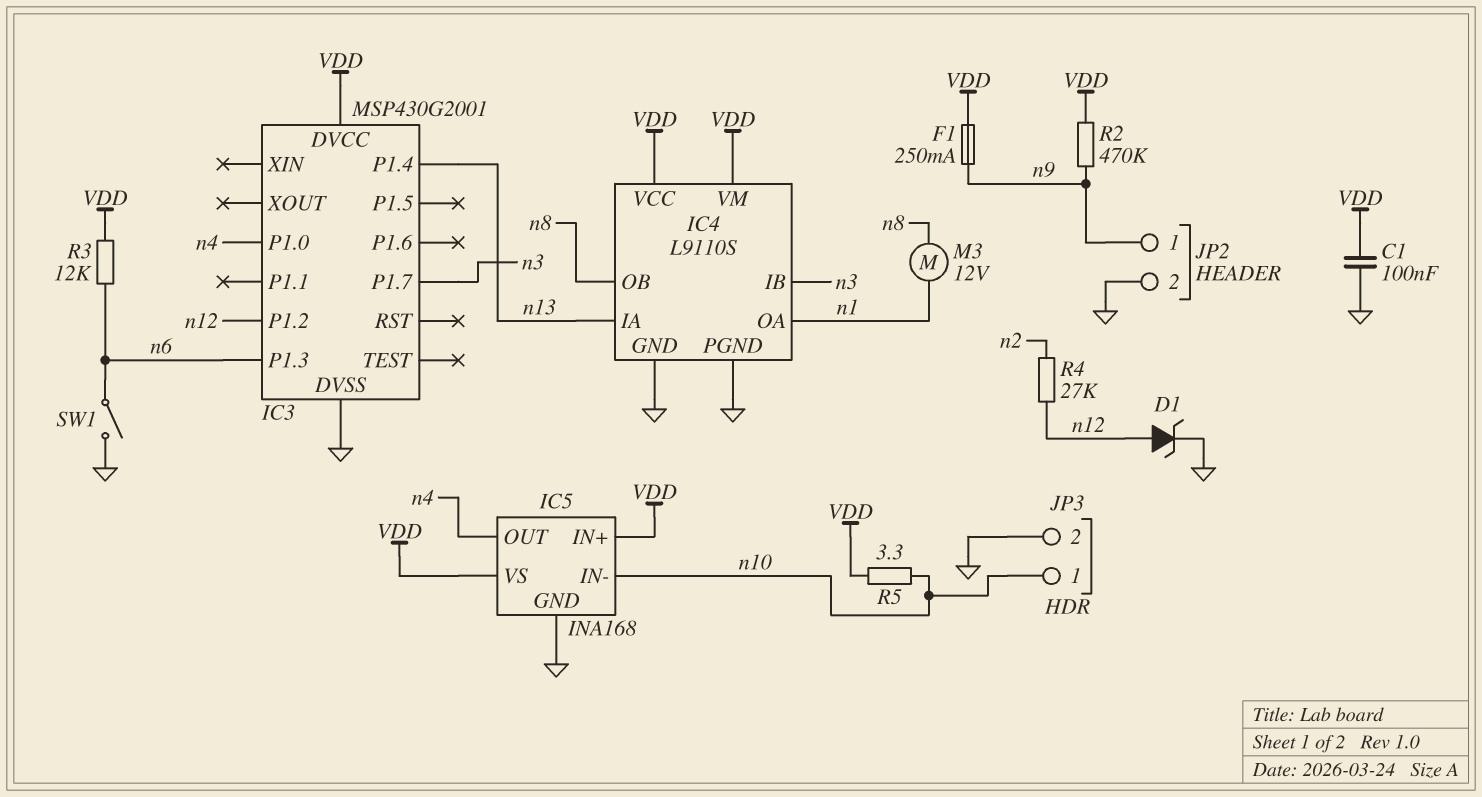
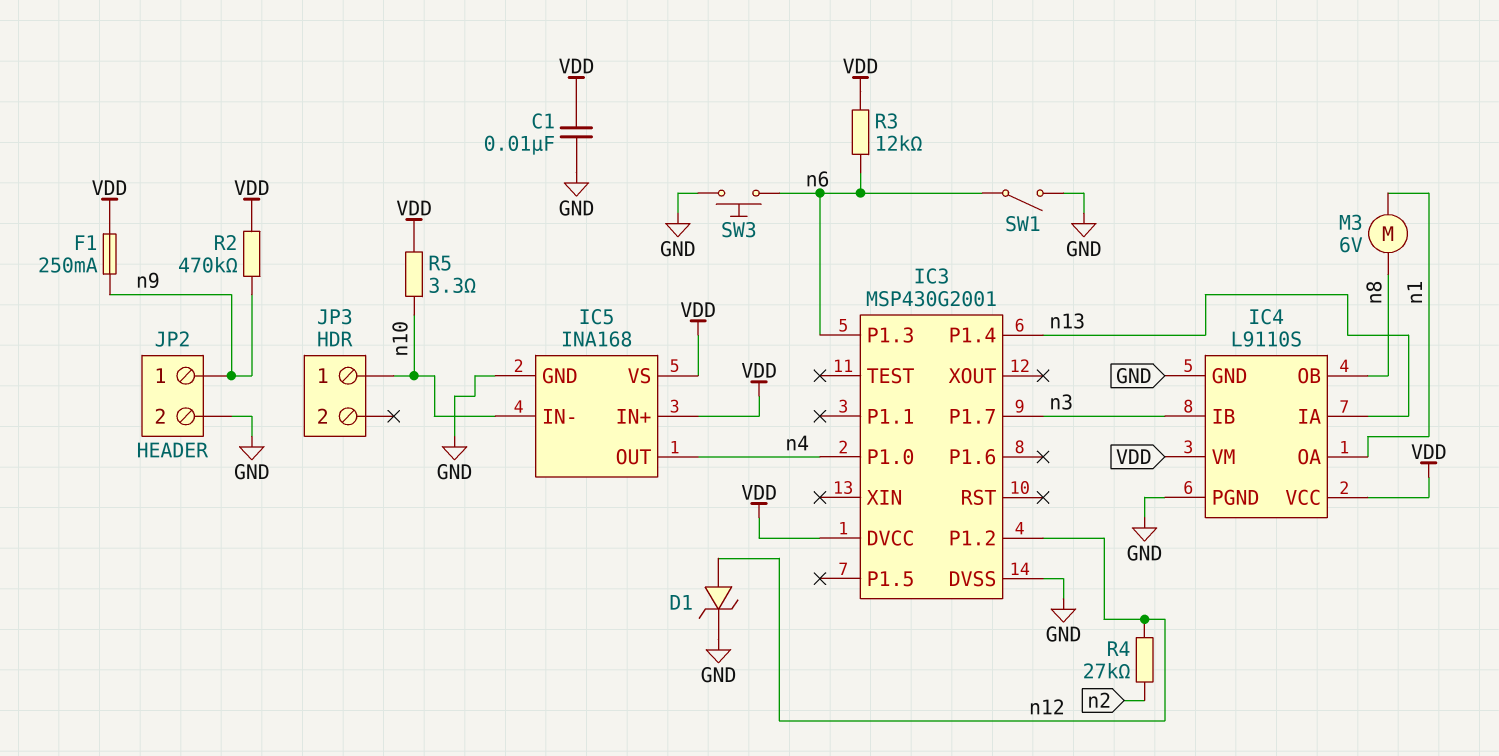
C1: 100nF (GND, VDD) -> 10nF (GND, VDD)
JP3 pin 2: GND -> none
M3: motor 12V (n1, n8) -> motor 6V (n1, n8)
SW3: none -> button (GND, n6)

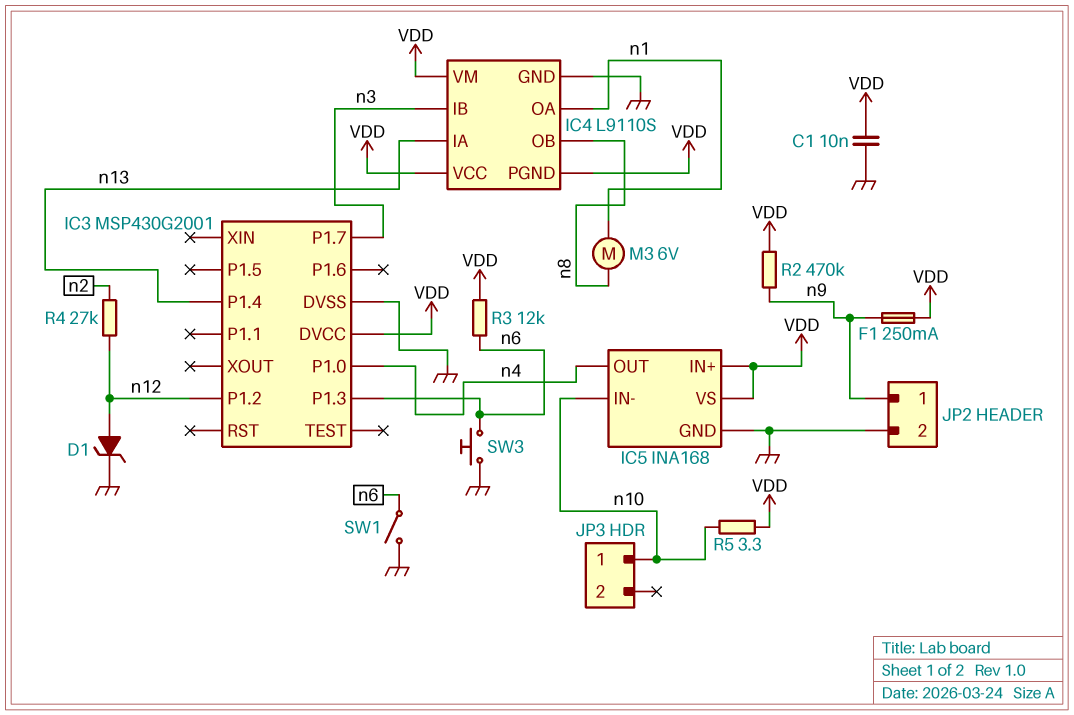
IC4 pin PGND: GND -> VDD

